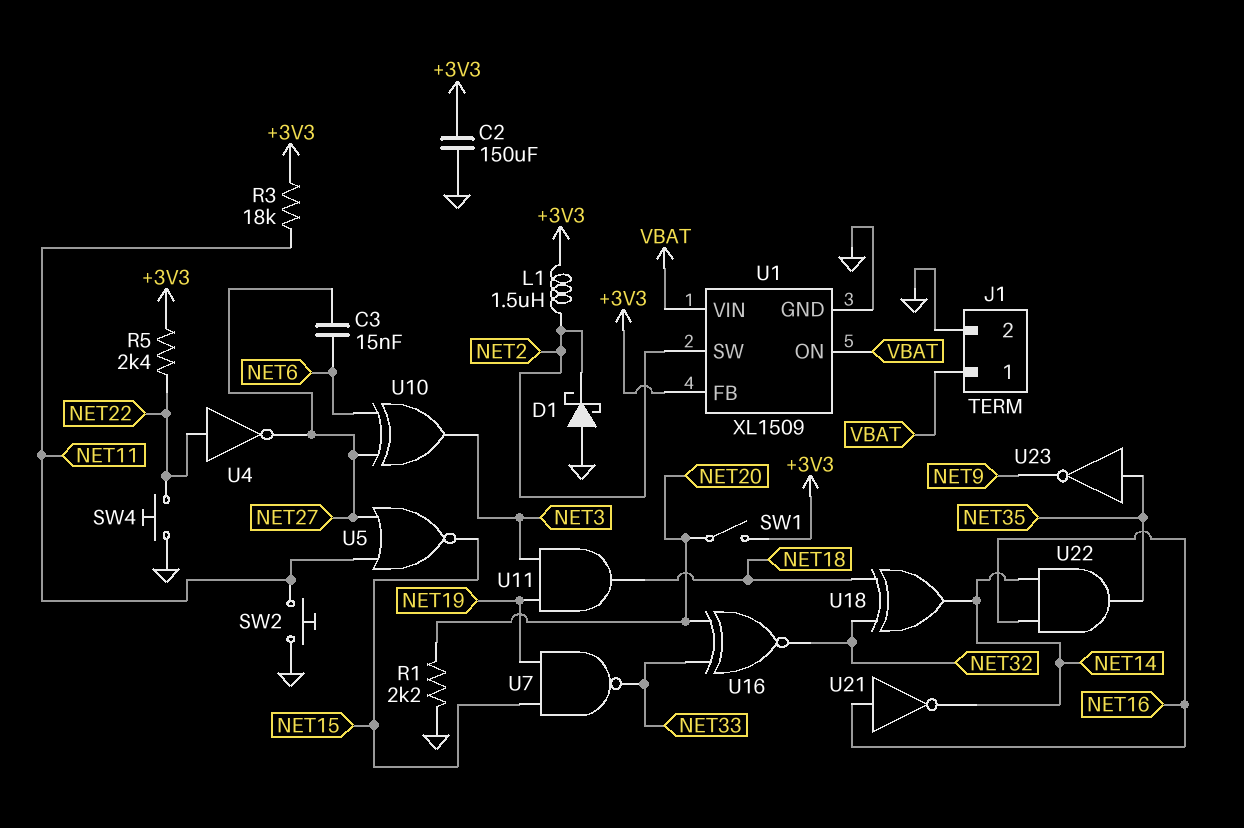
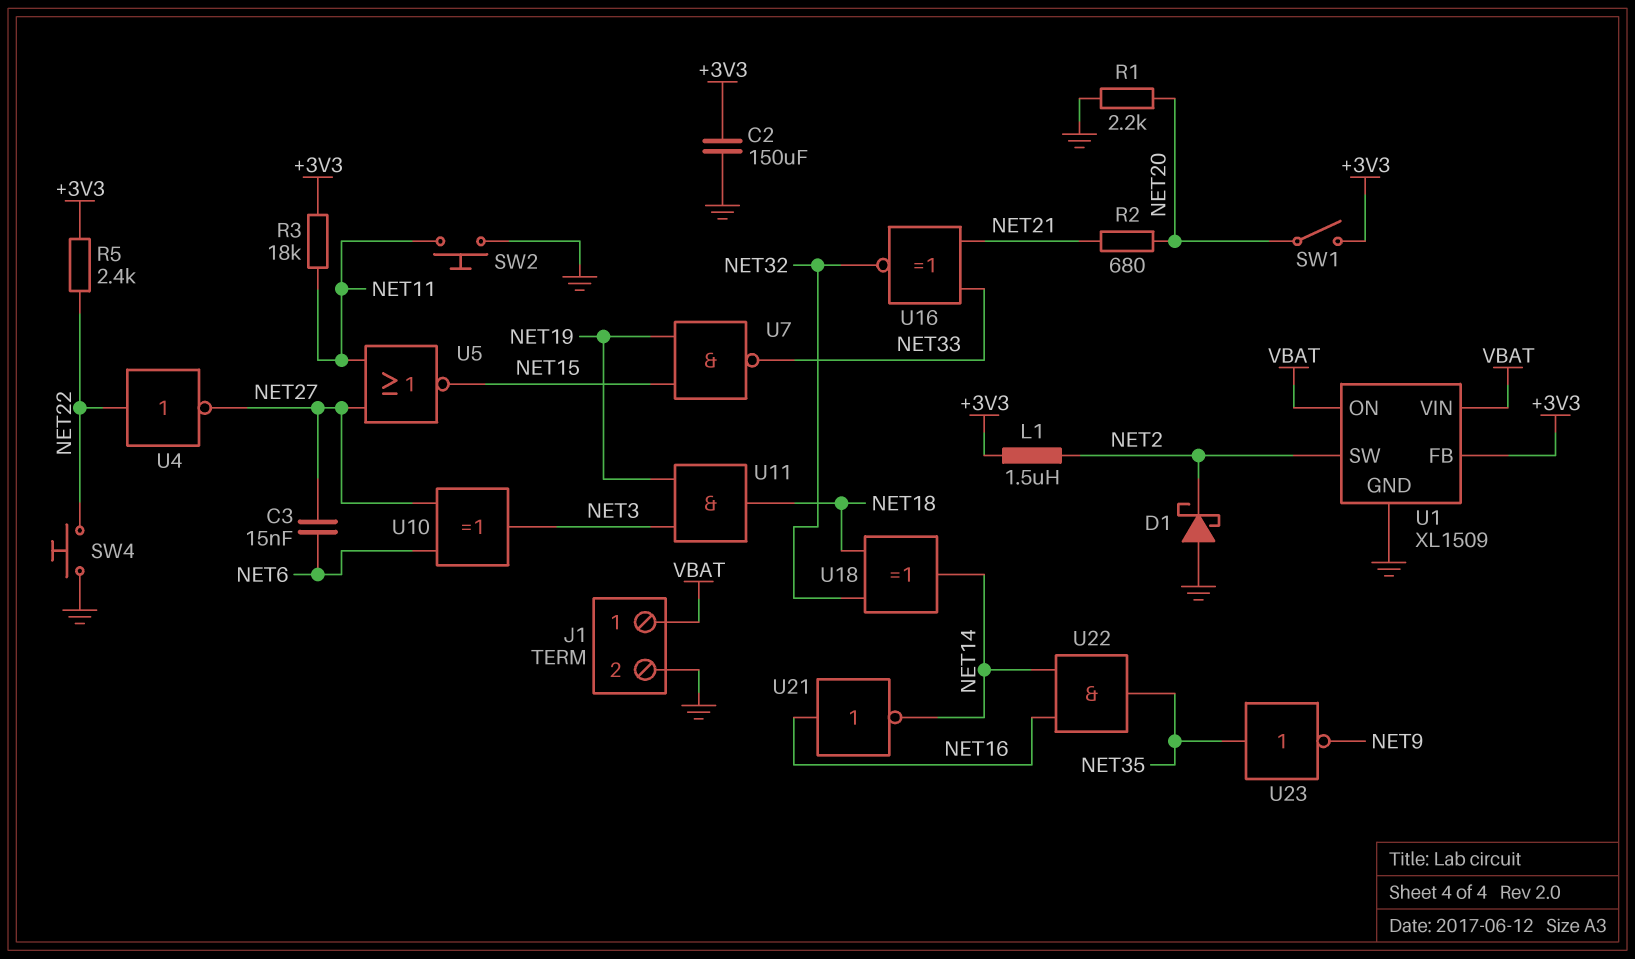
R2: none -> 680 (NET20, NET21)
U16: XNOR (in NET20, in NET33, out NET32) -> XNOR (in NET21, in NET33, out NET32)

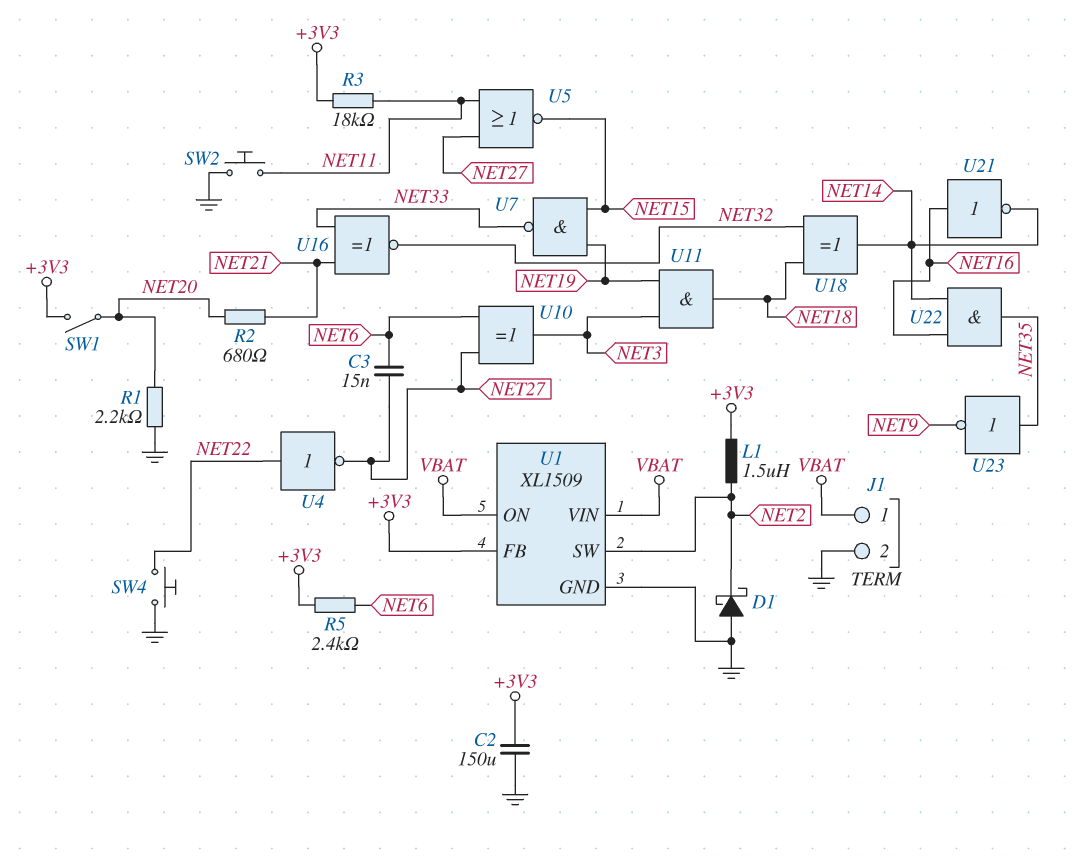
R5: 2.4k (+3V3, NET22) -> 2.4k (+3V3, NET6)

